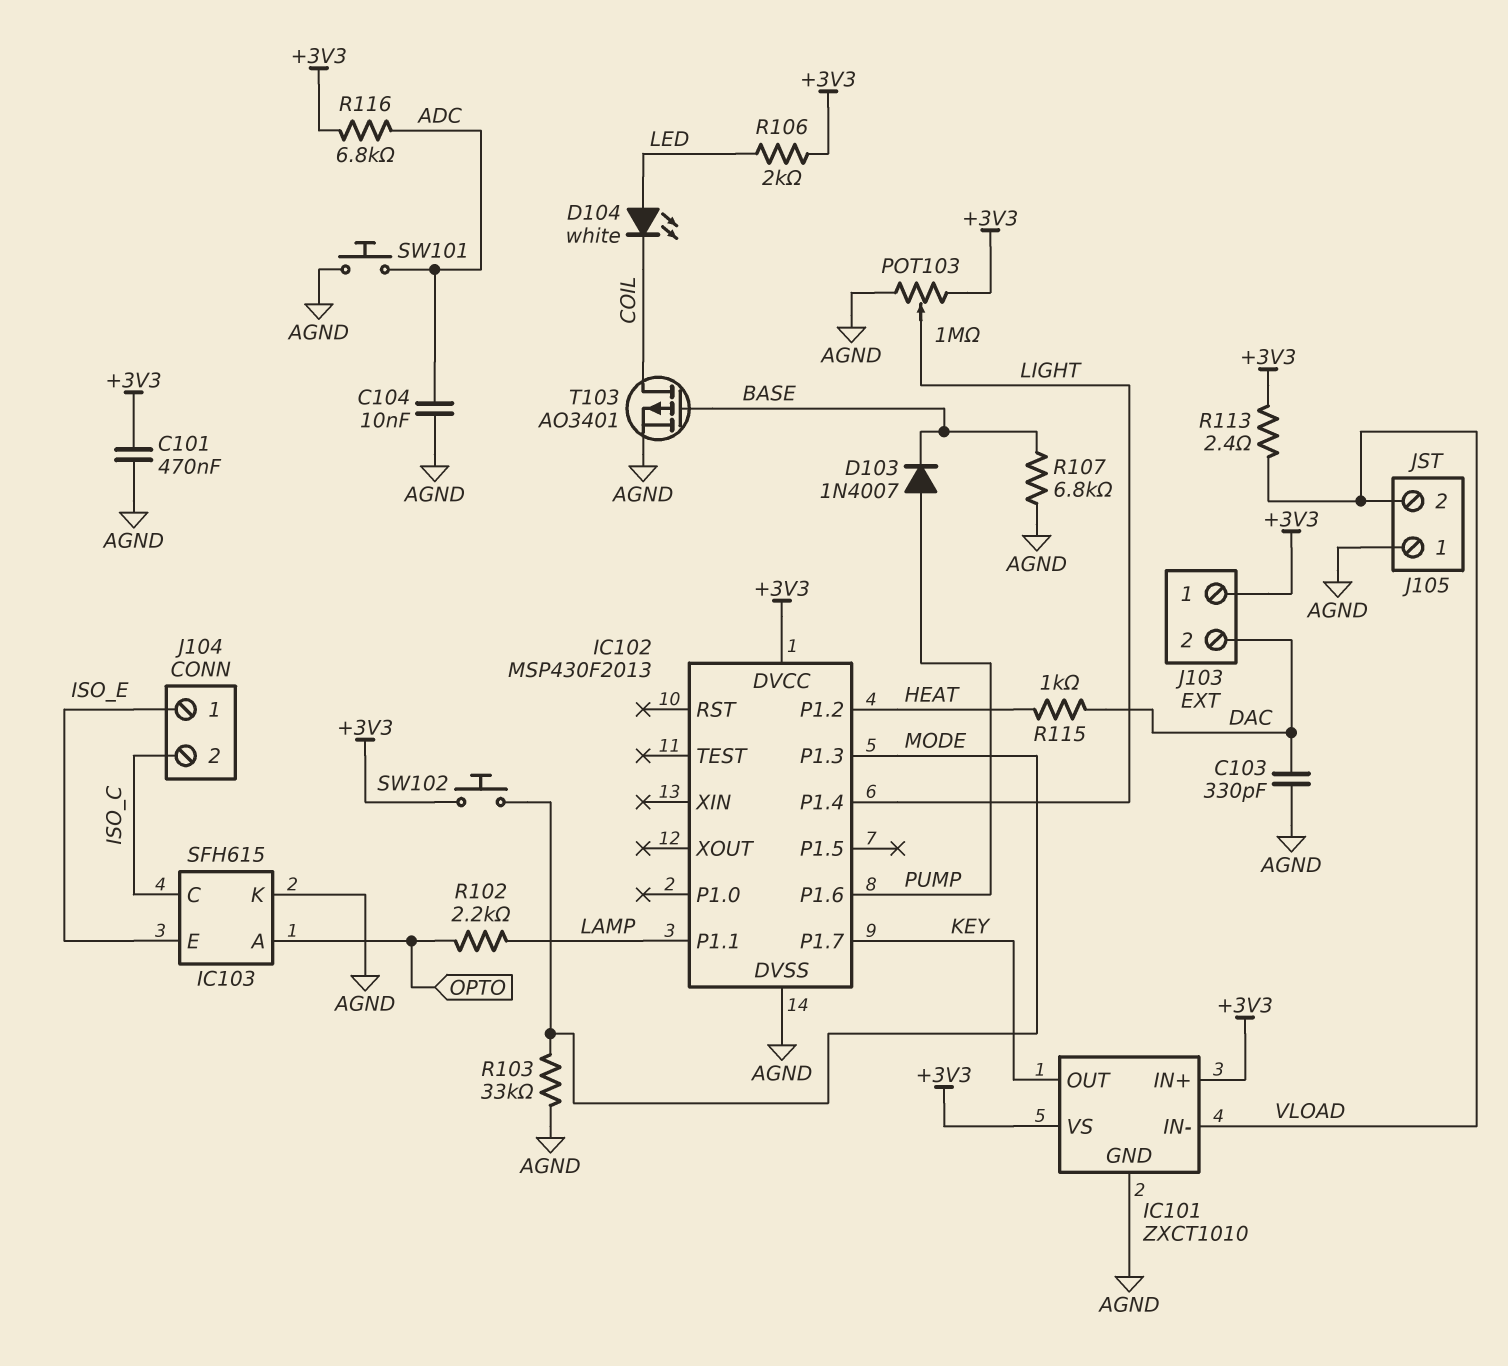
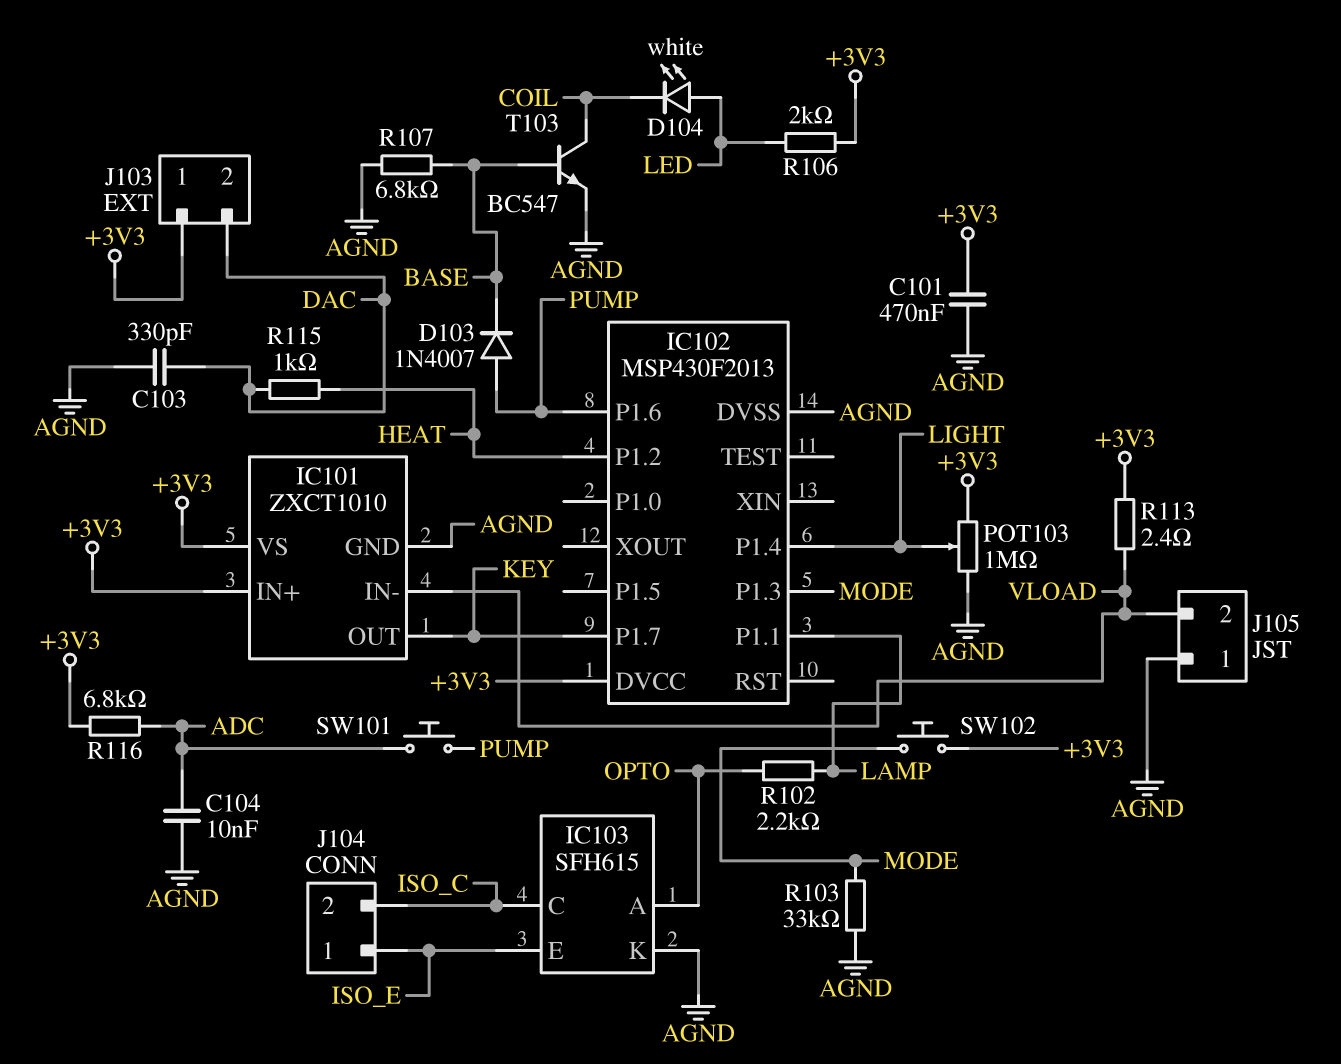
SW101: button (ADC, AGND) -> button (ADC, PUMP)
T103: PMOS AO3401 (G BASE, D COIL, S AGND) -> NPN BC547 (B BASE, C COIL, E AGND)

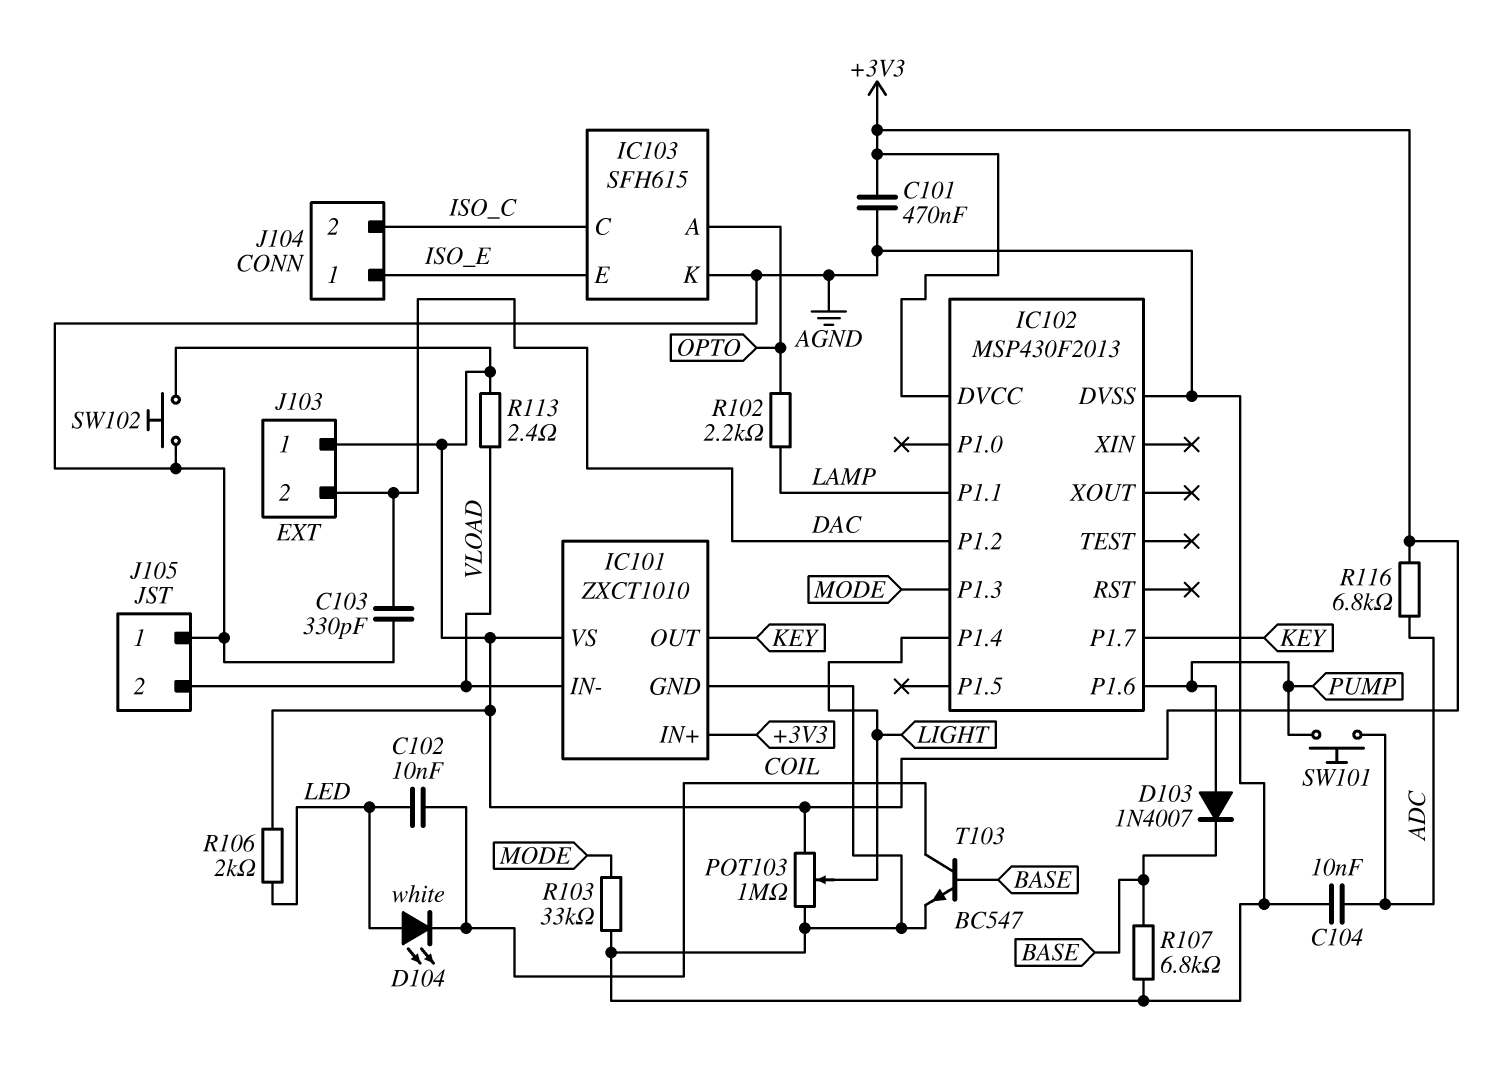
C102: none -> 10nF (COIL, LED)
IC102 pin P1.2: HEAT -> DAC
R115: 1k (DAC, HEAT) -> none
SW102: button (+3V3, MODE) -> button (+3V3, AGND)

